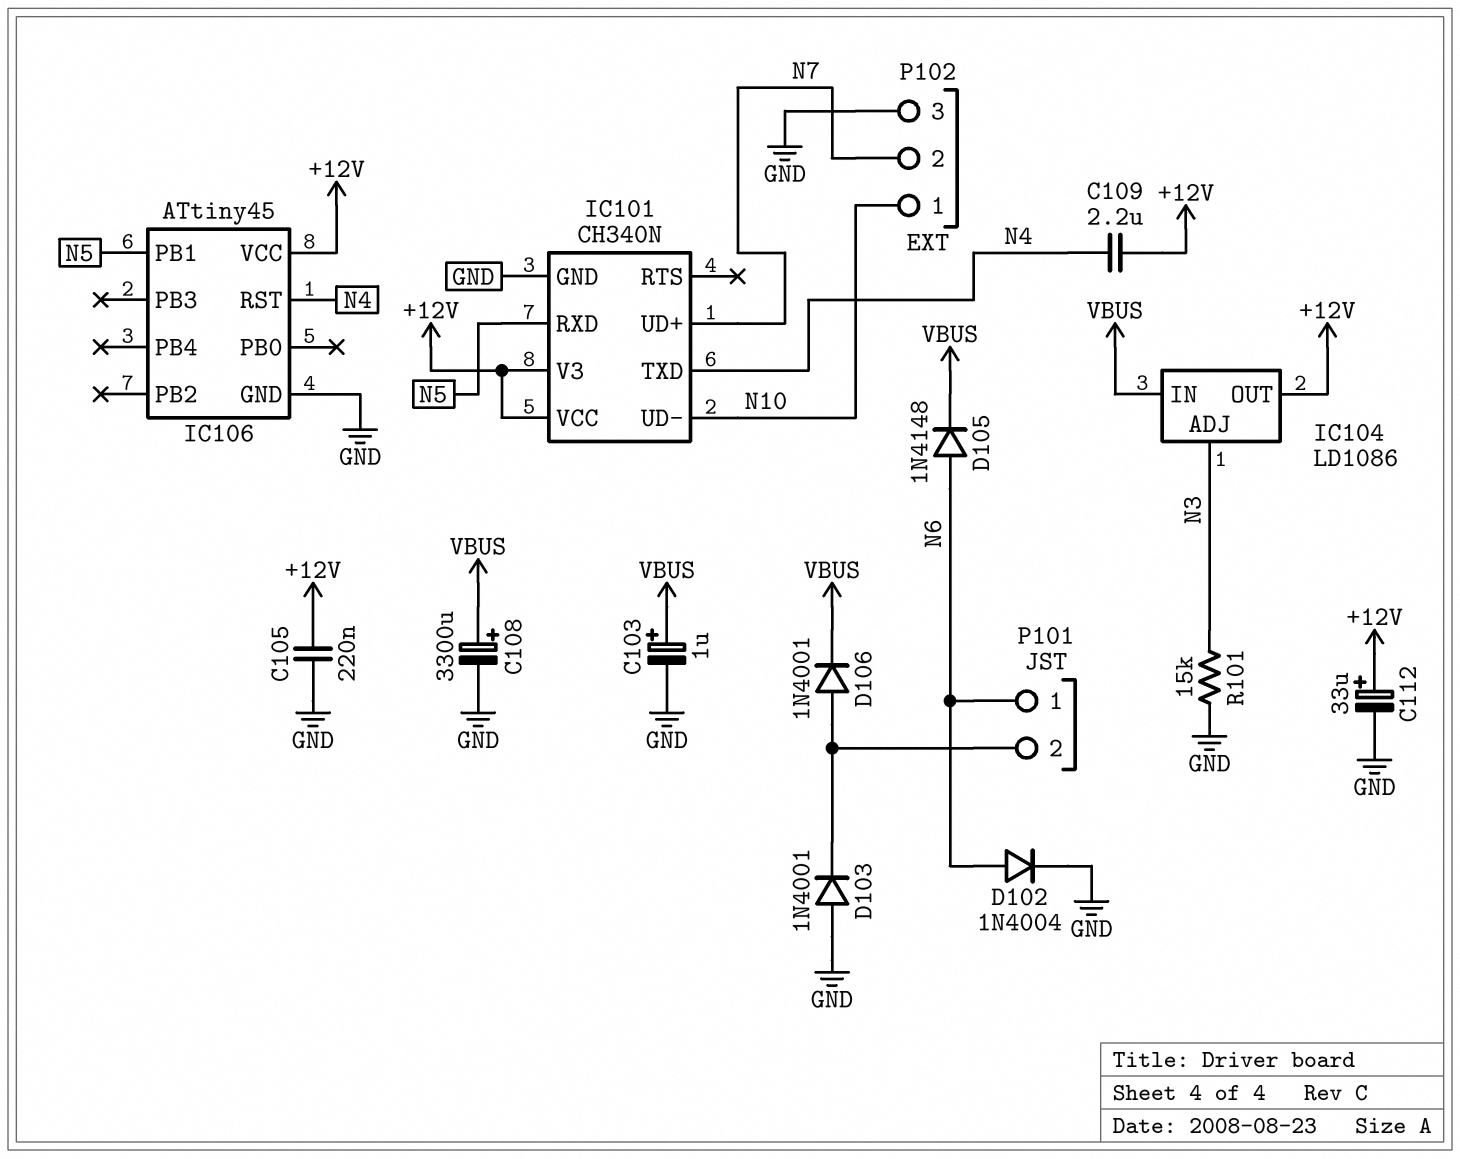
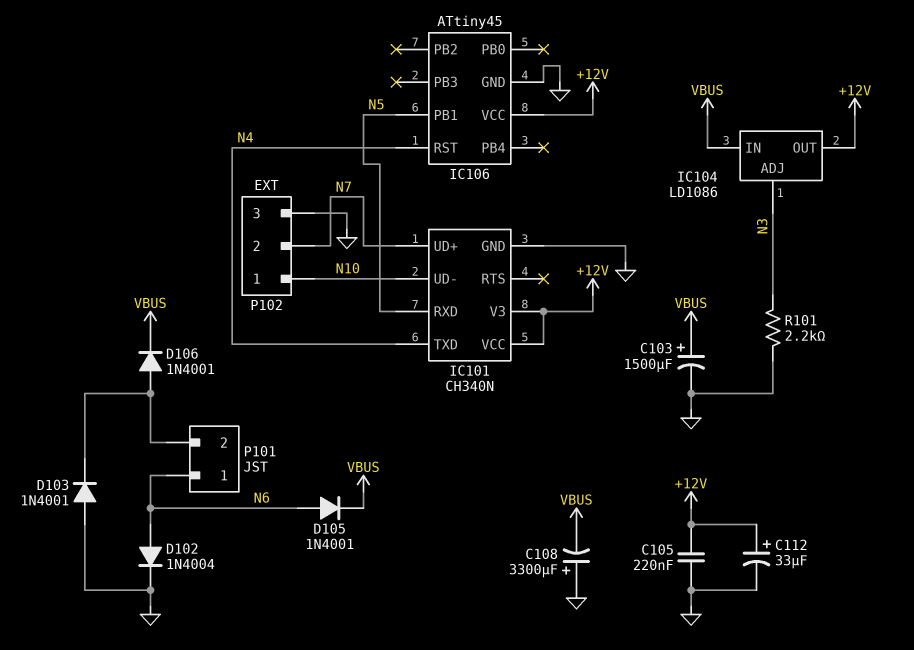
C103: 1uF (plus VBUS, minus GND) -> 1500uF (plus VBUS, minus GND)
C108: 3300uF (plus VBUS, minus GND) -> 3300uF (plus GND, minus VBUS)
C109: 2.2uF (+12V, N4) -> none
D105: diode 1N4148 (A N6, K VBUS) -> diode 1N4001 (A N6, K VBUS)
R101: 15k (GND, N3) -> 2.2k (GND, N3)

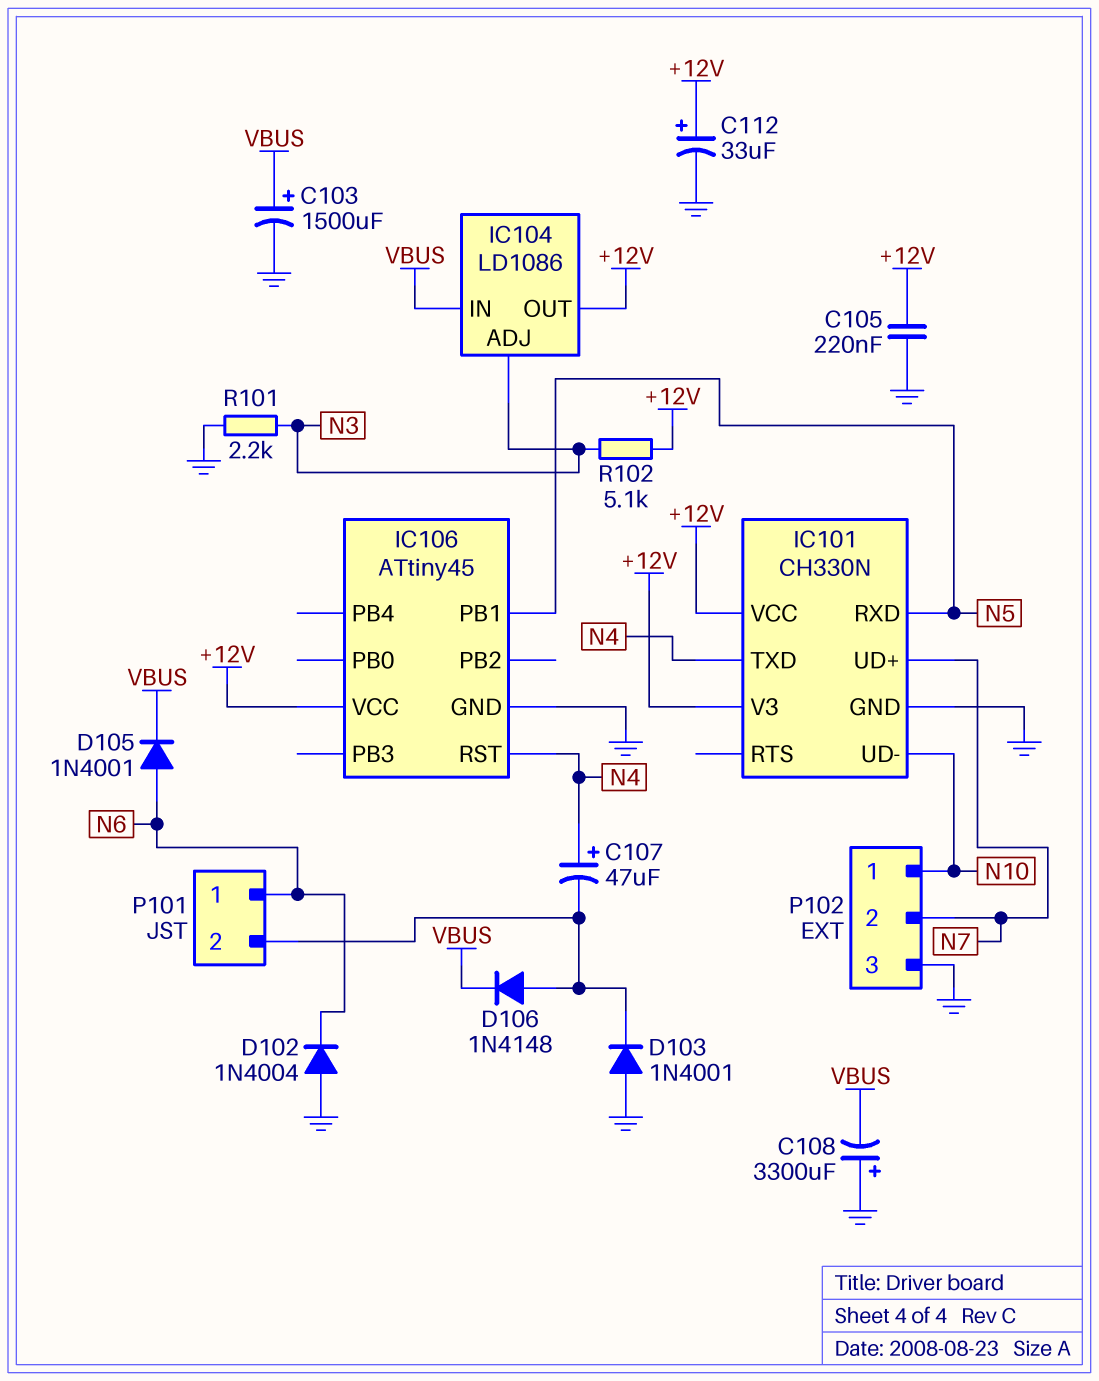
C107: none -> 47uF (plus N4, minus P101/2)
D102: diode 1N4004 (A N6, K GND) -> diode 1N4004 (A GND, K N6)
D106: diode 1N4001 (A P101/2, K VBUS) -> diode 1N4148 (A P101/2, K VBUS)
IC101: CH340N -> CH330N
R102: none -> 5.1k (+12V, N3)

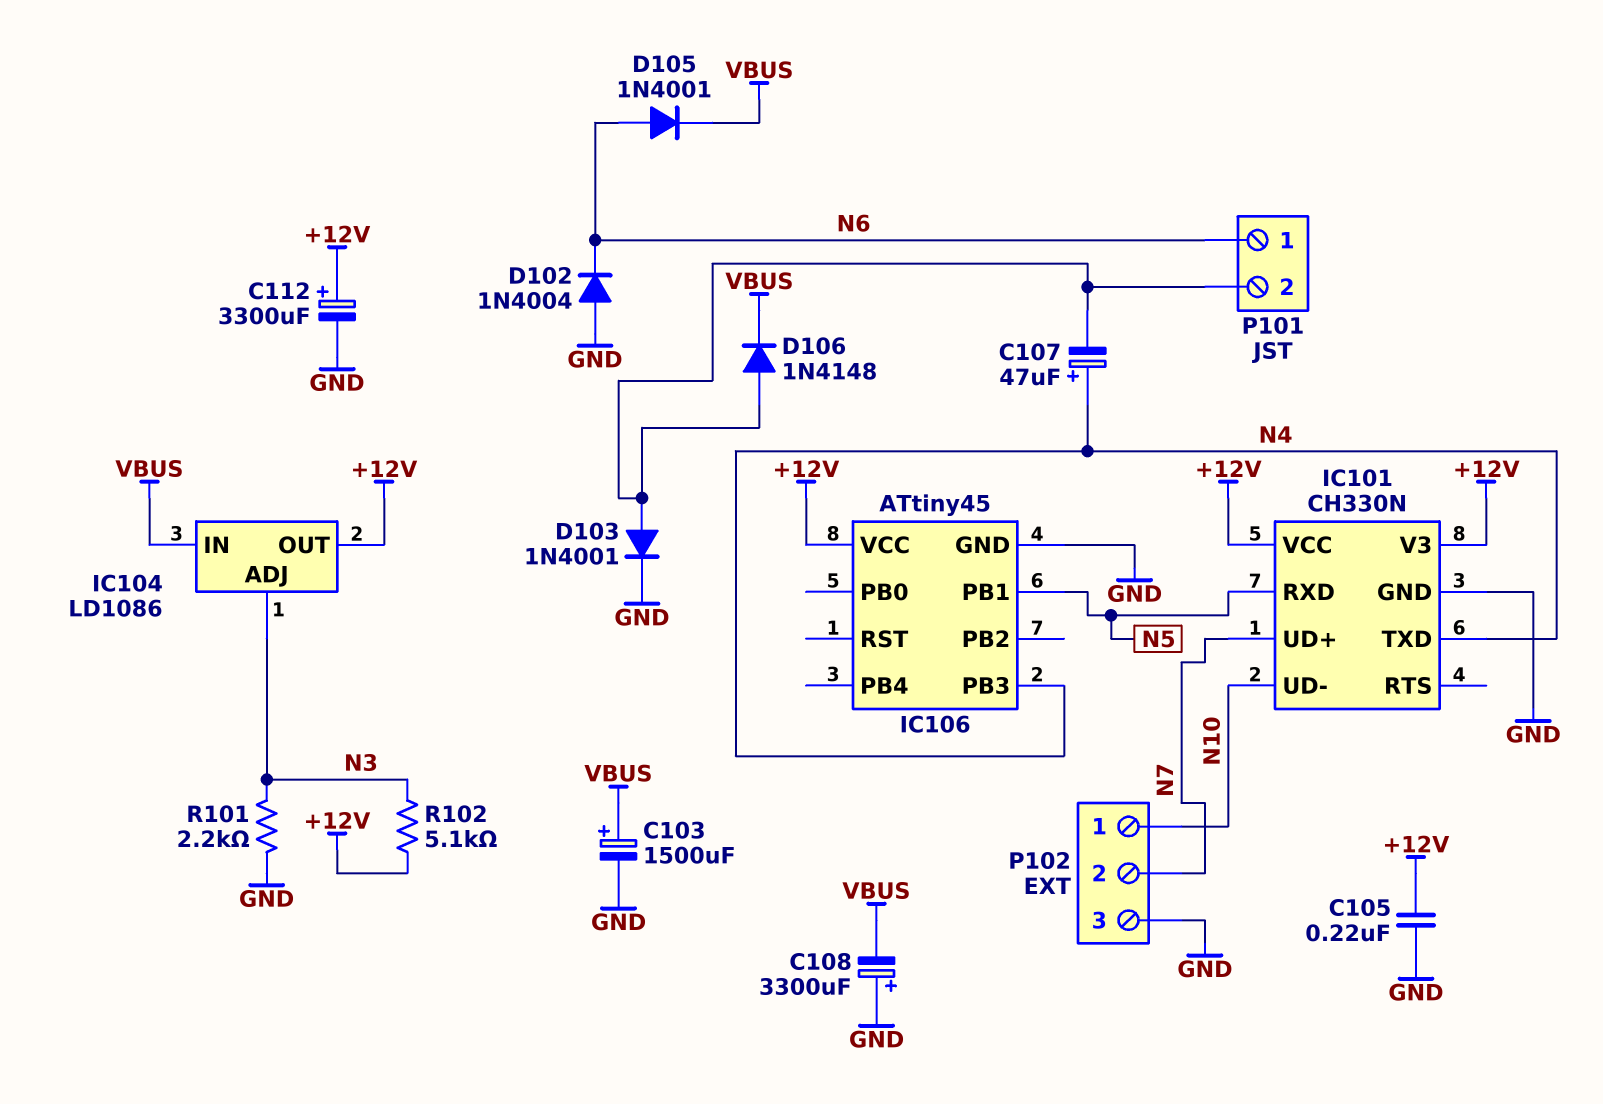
C112: 33uF (plus +12V, minus GND) -> 3300uF (plus +12V, minus GND)
D103: diode 1N4001 (A GND, K P101/2) -> diode 1N4001 (A P101/2, K GND)
IC106 pin PB3: none -> N4
IC106 pin RST: N4 -> none

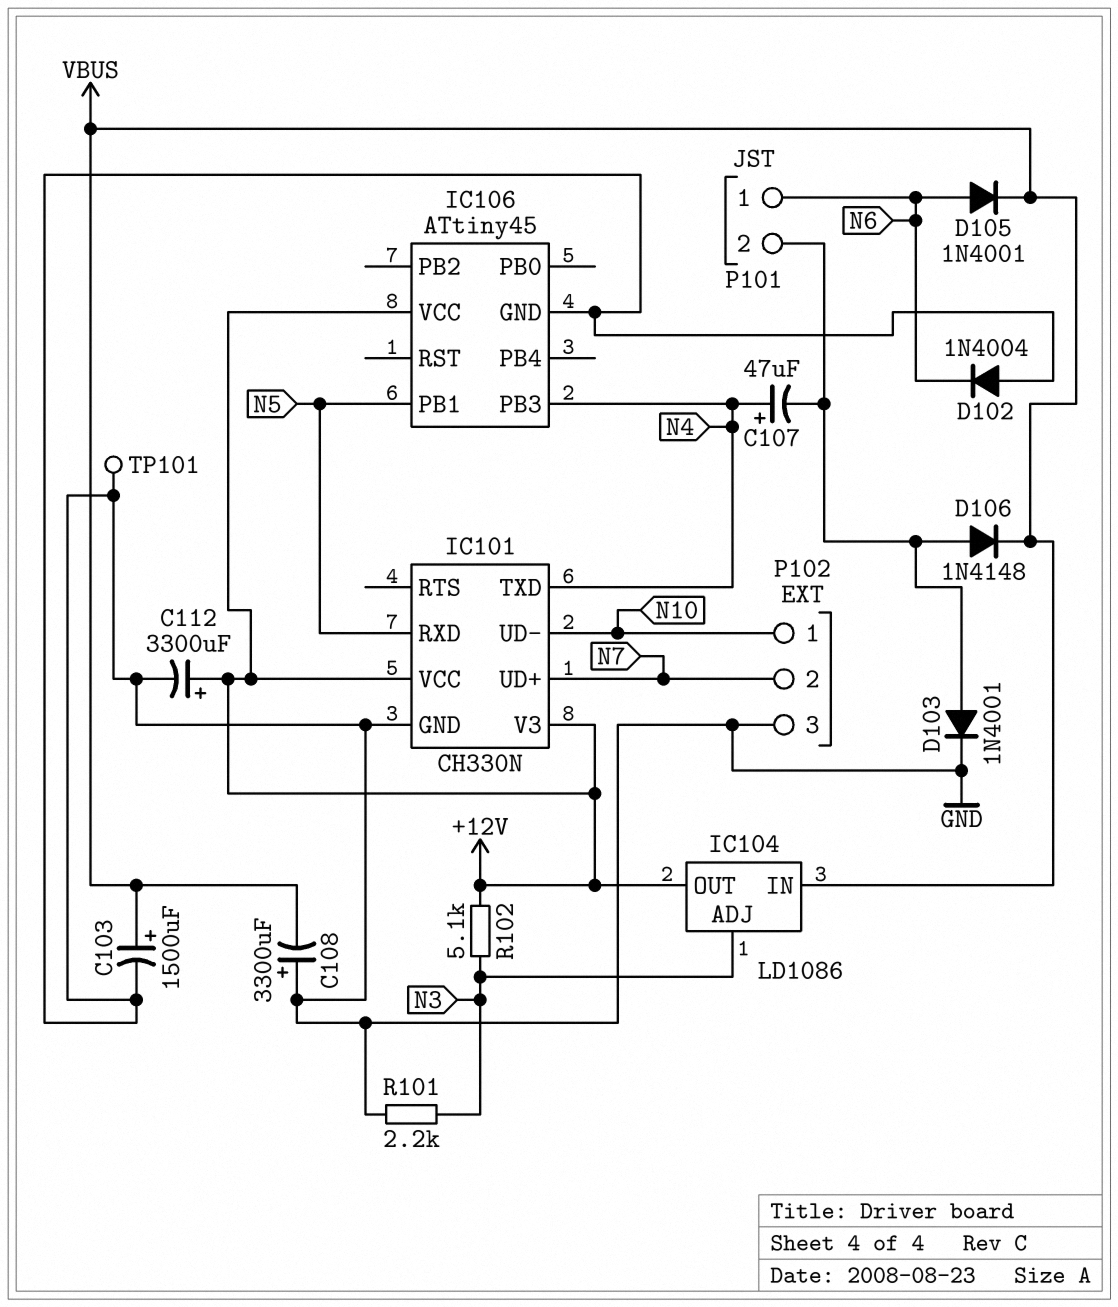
C105: 220nF (+12V, GND) -> none
TP101: none -> test point (GND)

